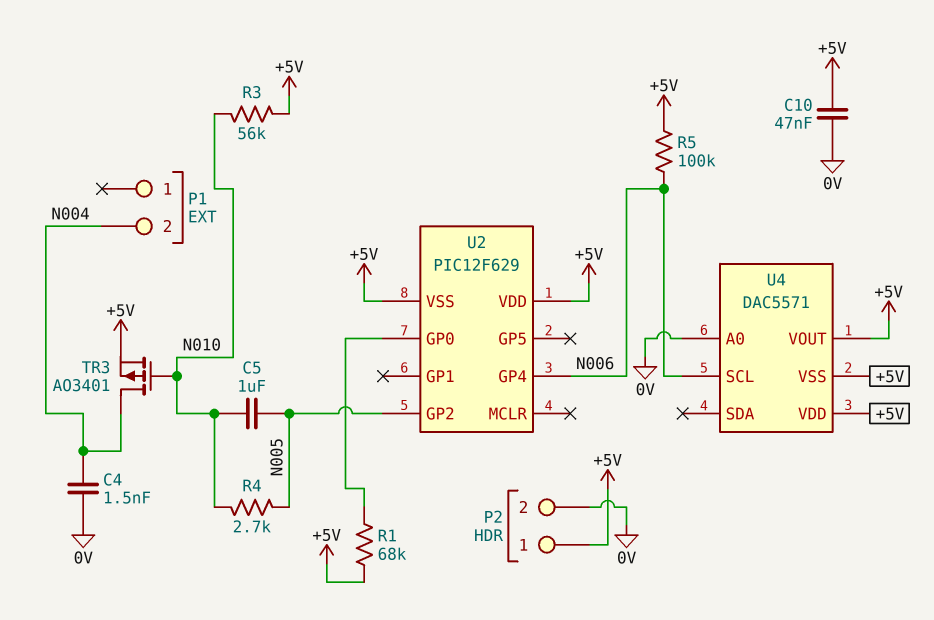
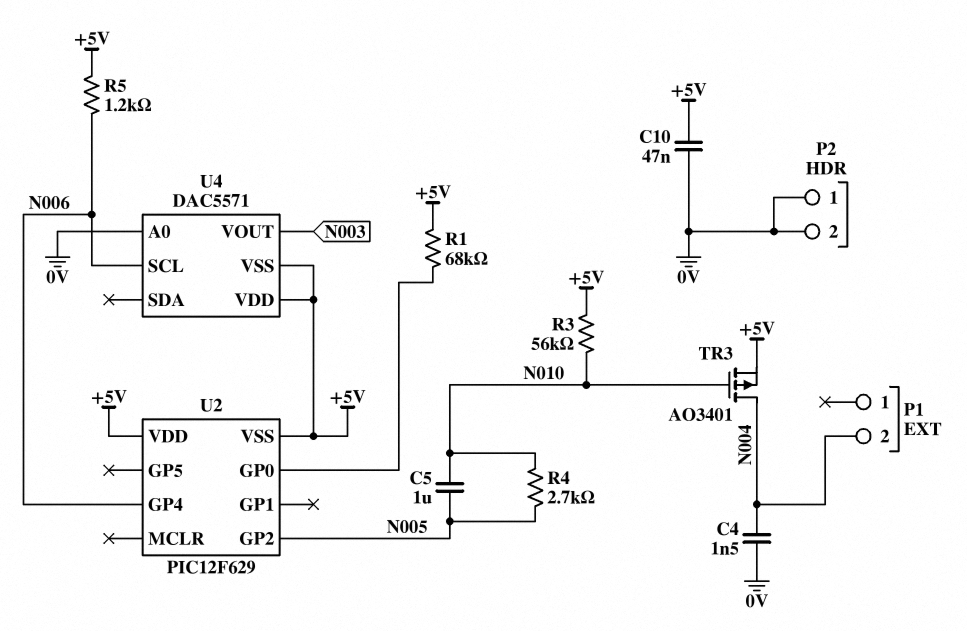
P2 pin 1: +5V -> 0V
R5: 100k (+5V, N006) -> 1.2k (+5V, N006)
U4 pin VOUT: +5V -> N003

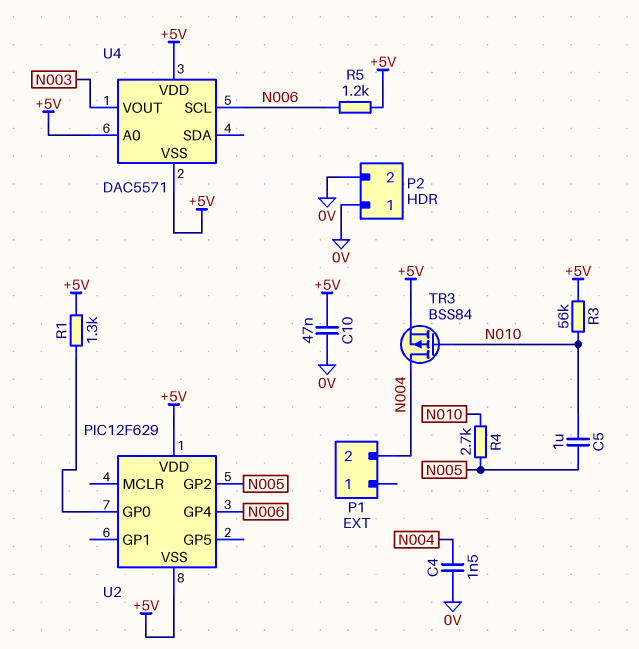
R1: 68k (+5V, U2/GP0) -> 1.3k (+5V, U2/GP0)
TR3: PMOS AO3401 (G N010, D N004, S +5V) -> PMOS BSS84 (G N010, D N004, S +5V)
U4 pin A0: 0V -> +5V

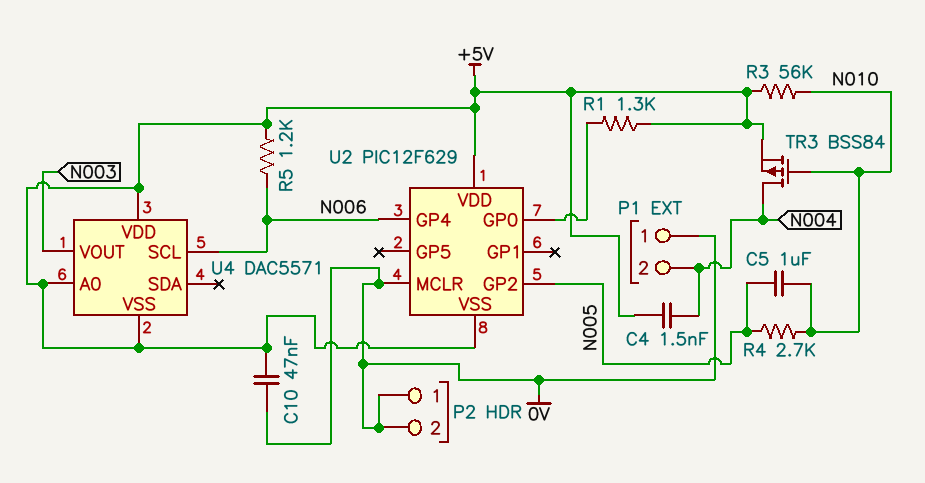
C4: 1.5nF (0V, N004) -> 1.5nF (+5V, N004)
P1 pin 1: none -> 0V
U2 pin MCLR: none -> 0V

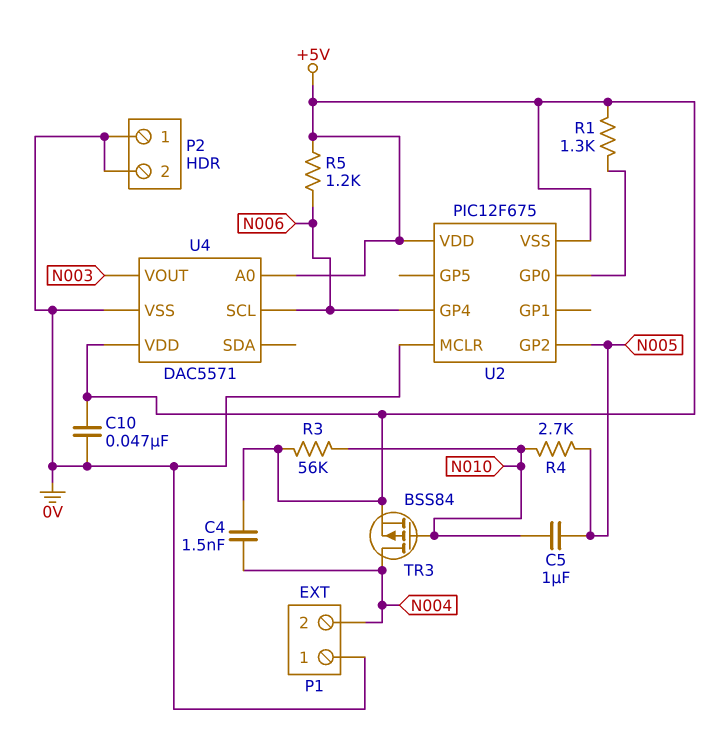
U2: PIC12F629 -> PIC12F675
U4 pin VSS: +5V -> 0V

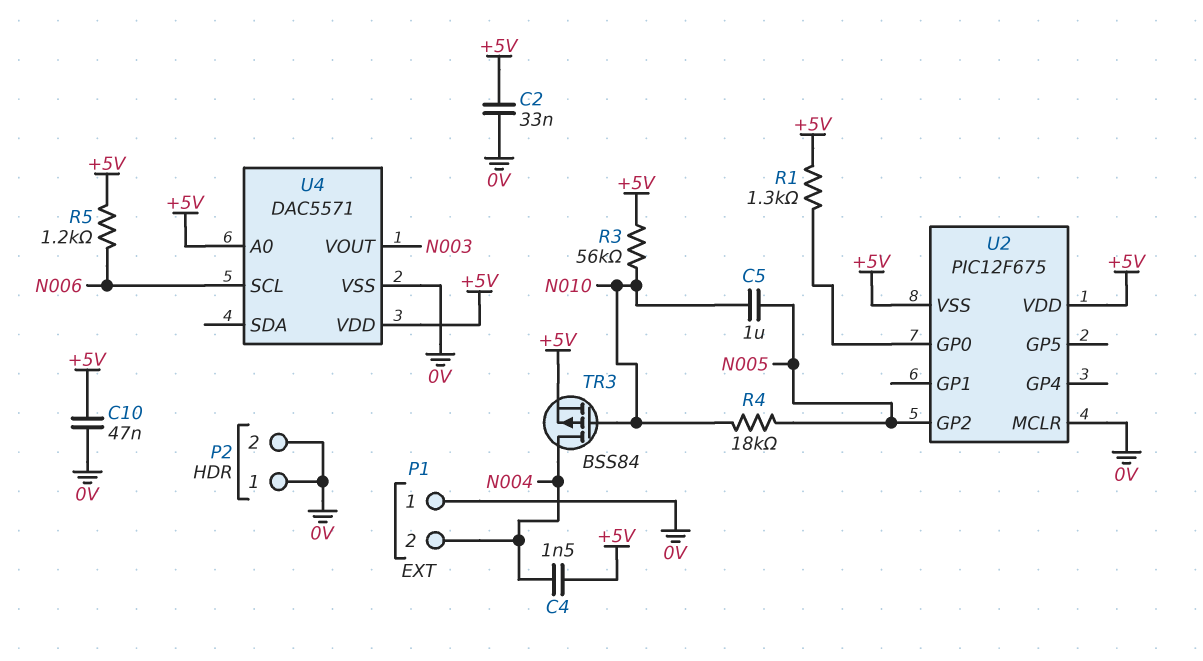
C2: none -> 33nF (+5V, 0V)
R4: 2.7k (N005, N010) -> 18k (N005, N010)
U2 pin GP4: N006 -> none

